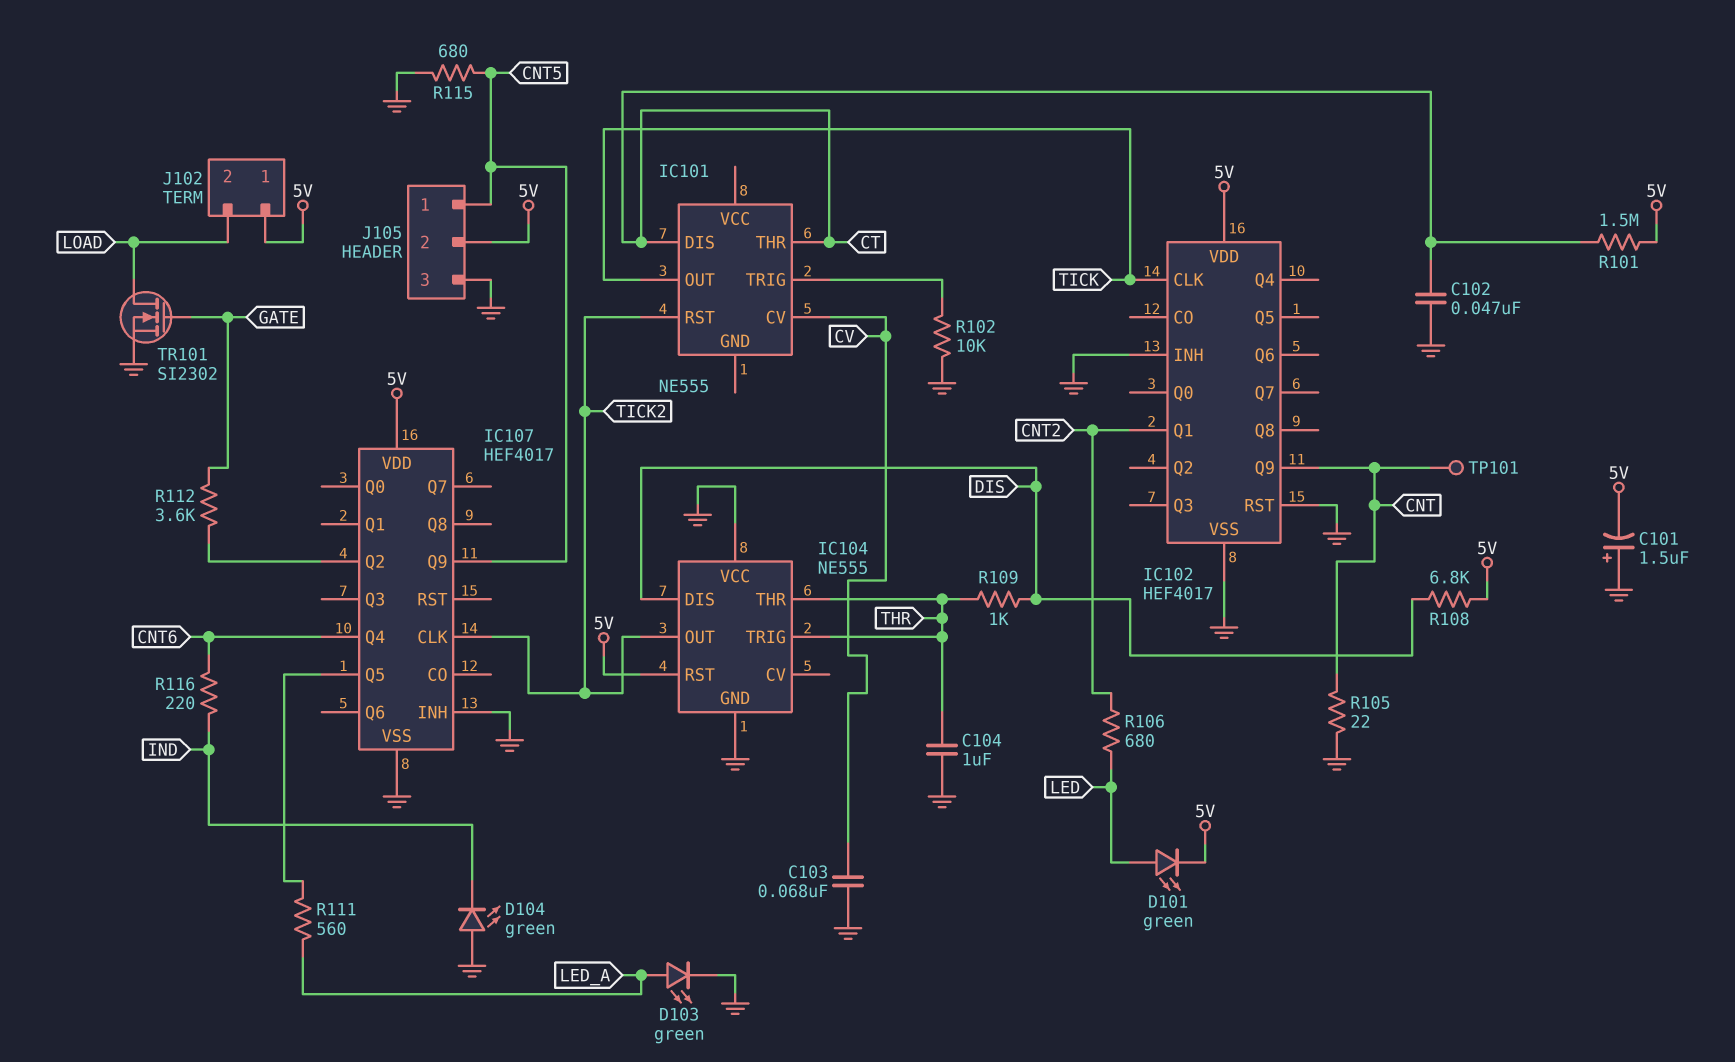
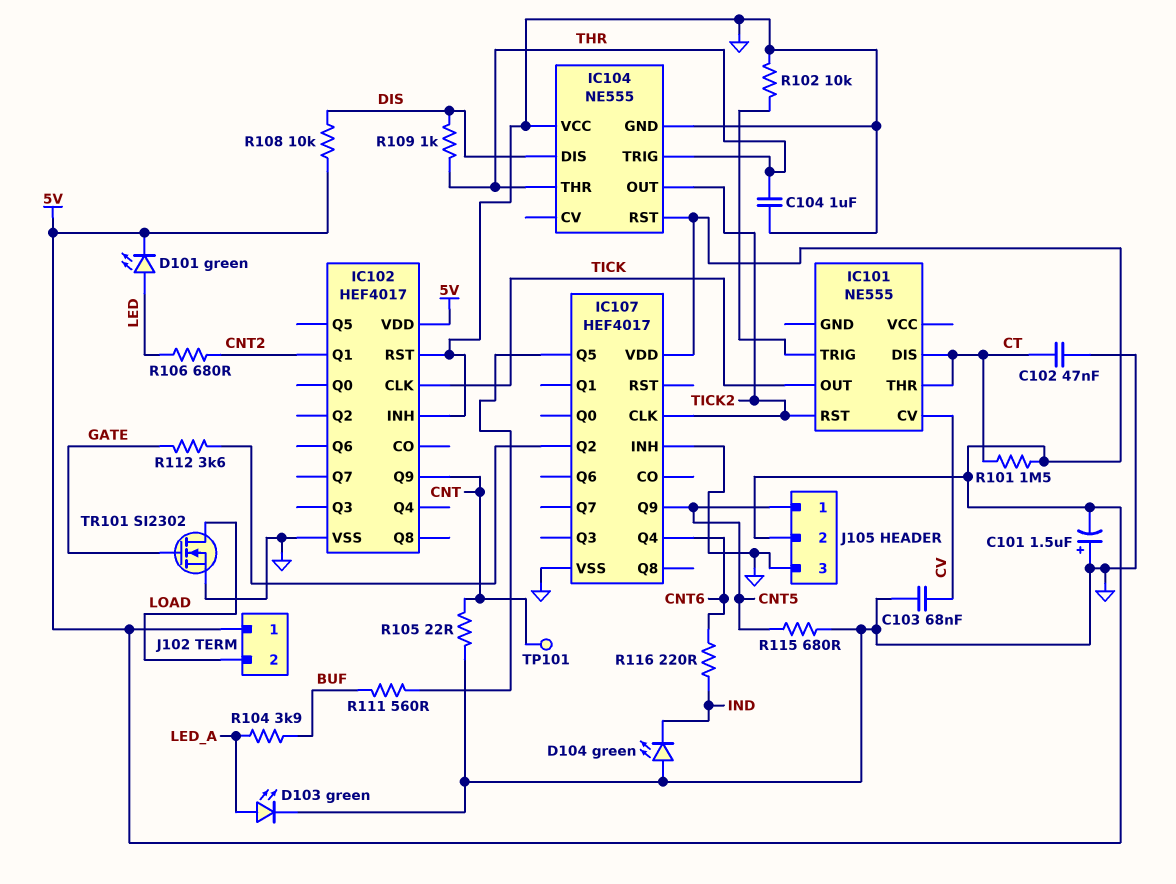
R104: none -> 3.9k (BUF, LED_A)
R108: 6.8k (5V, DIS) -> 10k (5V, DIS)
R111: 560 (IC107/Q5, LED_A) -> 560 (BUF, IC107/Q5)

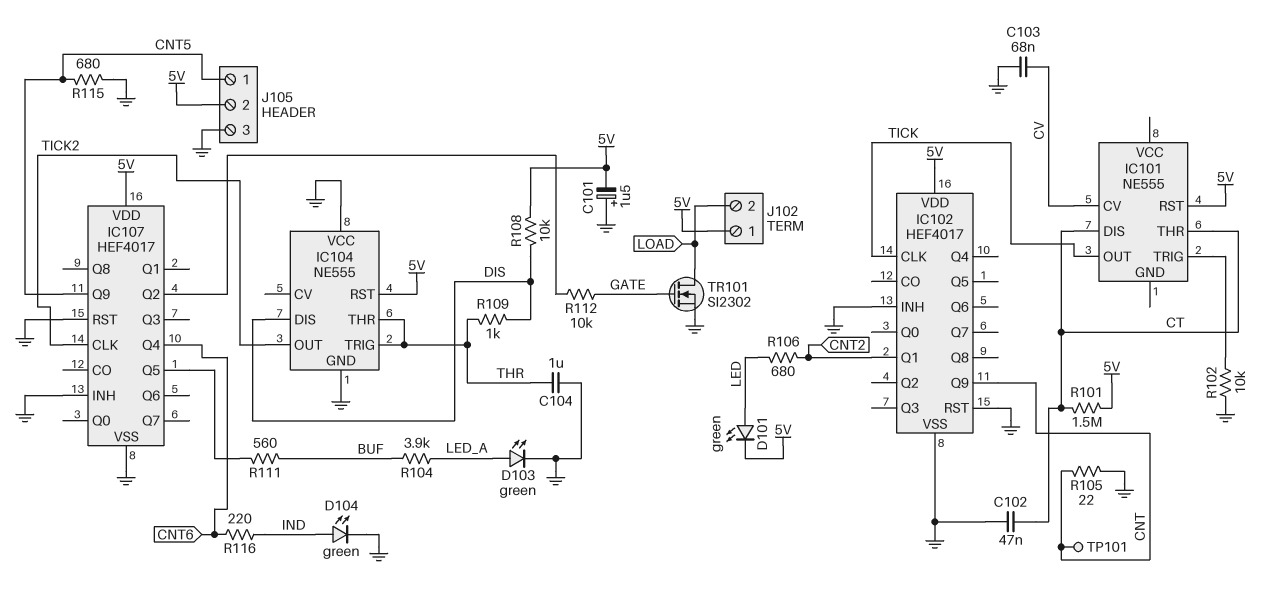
D104: LED green (A GND, K IND) -> LED green (A IND, K GND)
IC101 pin RST: TICK2 -> 5V
IC107 pin RST: none -> GND
R112: 3.6k (GATE, IC107/Q2) -> 10k (GATE, IC107/Q2)

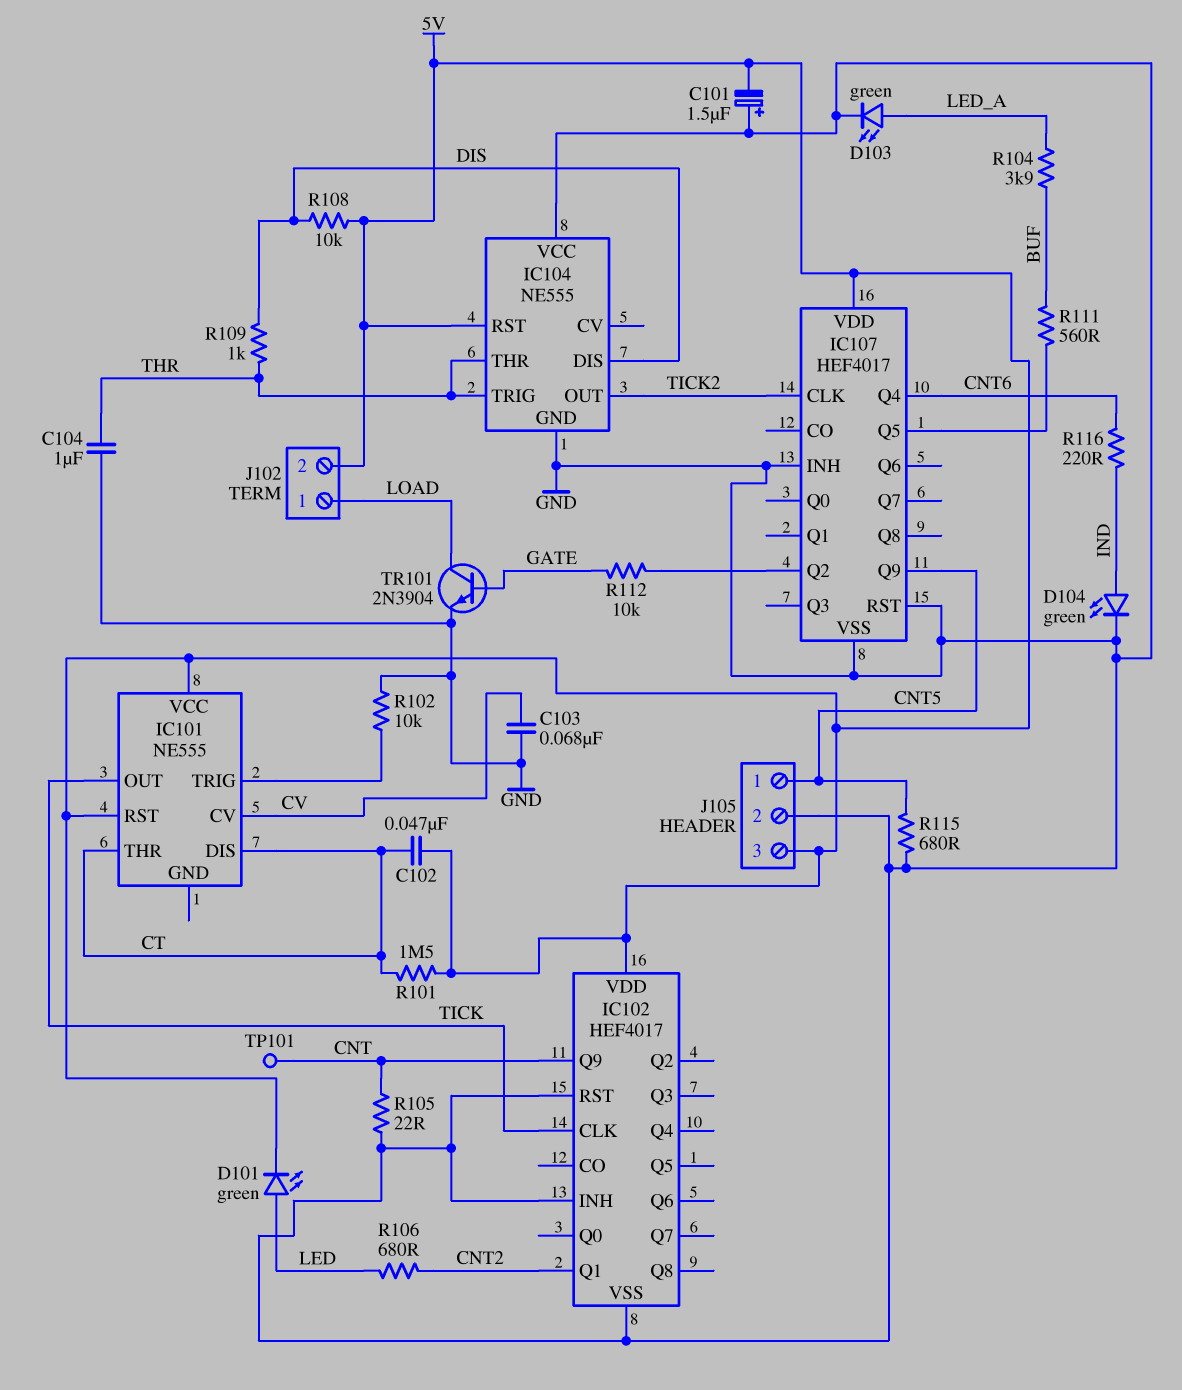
C102: 47nF (CT, GND) -> 47nF (5V, CT)
IC101 pin VCC: none -> 5V
J102 pin 1: 5V -> LOAD
J102 pin 2: LOAD -> 5V
J105 pin 2: 5V -> GND
J105 pin 3: GND -> 5V
TR101: NMOS SI2302 (G GATE, D LOAD, S GND) -> NPN 2N3904 (B GATE, C LOAD, E GND)

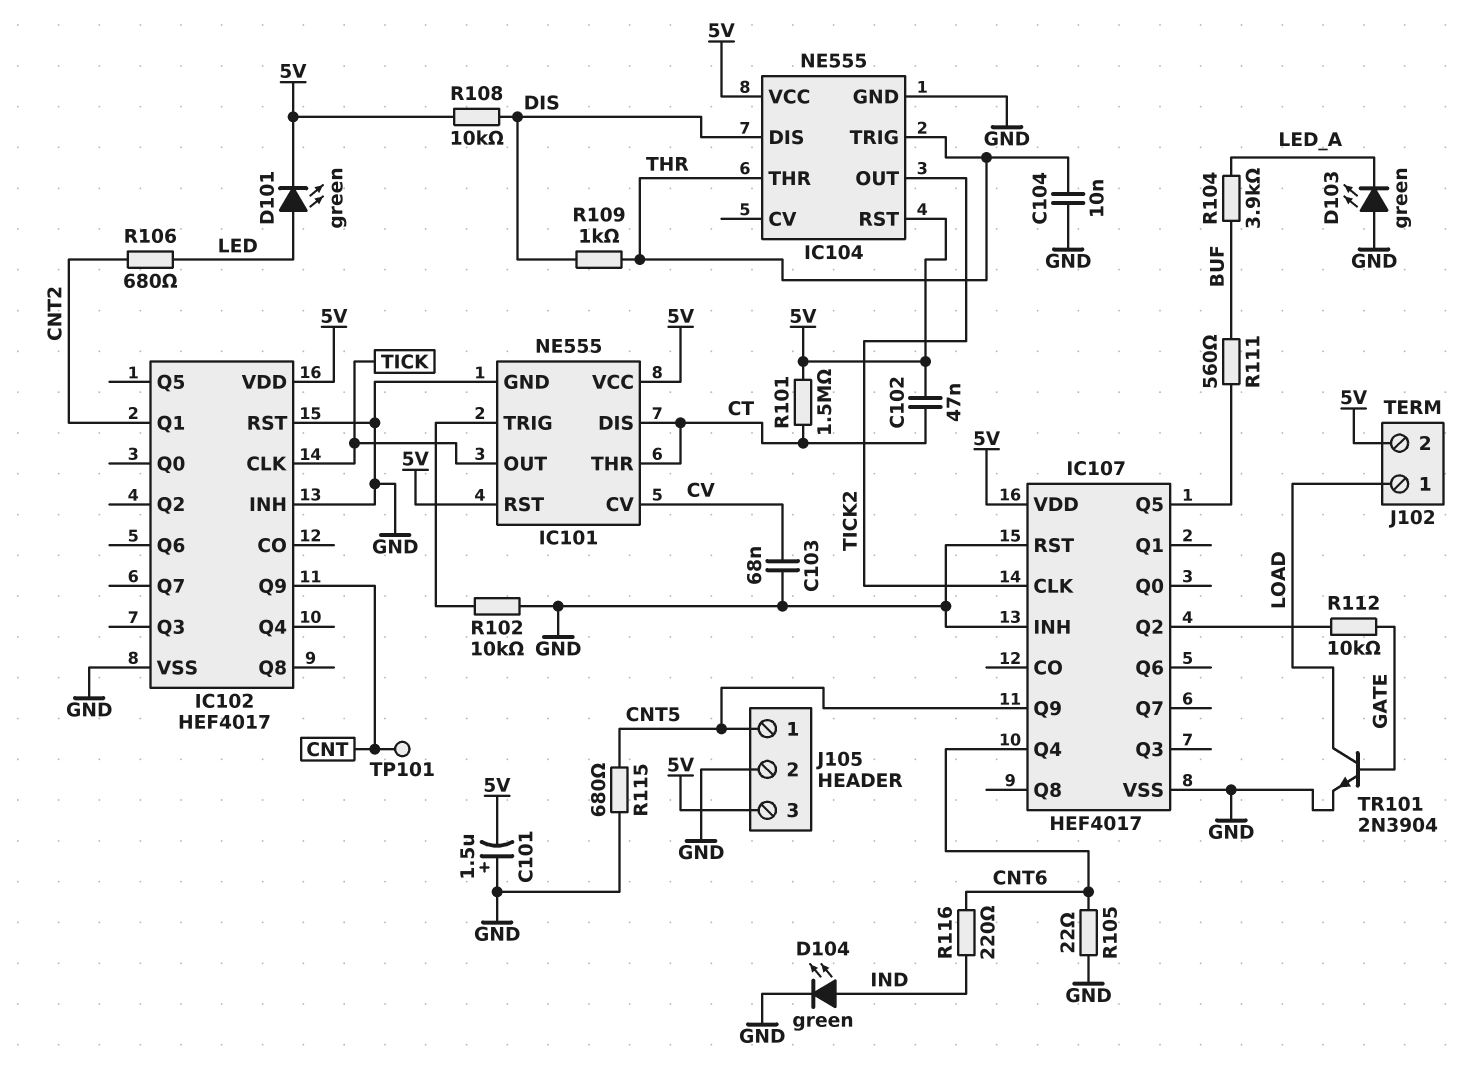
C104: 1uF (GND, THR) -> 10nF (GND, THR)
D103: LED green (A LED_A, K GND) -> LED green (A GND, K LED_A)
IC101 pin GND: none -> GND
IC104 pin VCC: GND -> 5V
R105: 22 (CNT, GND) -> 22 (CNT6, GND)

